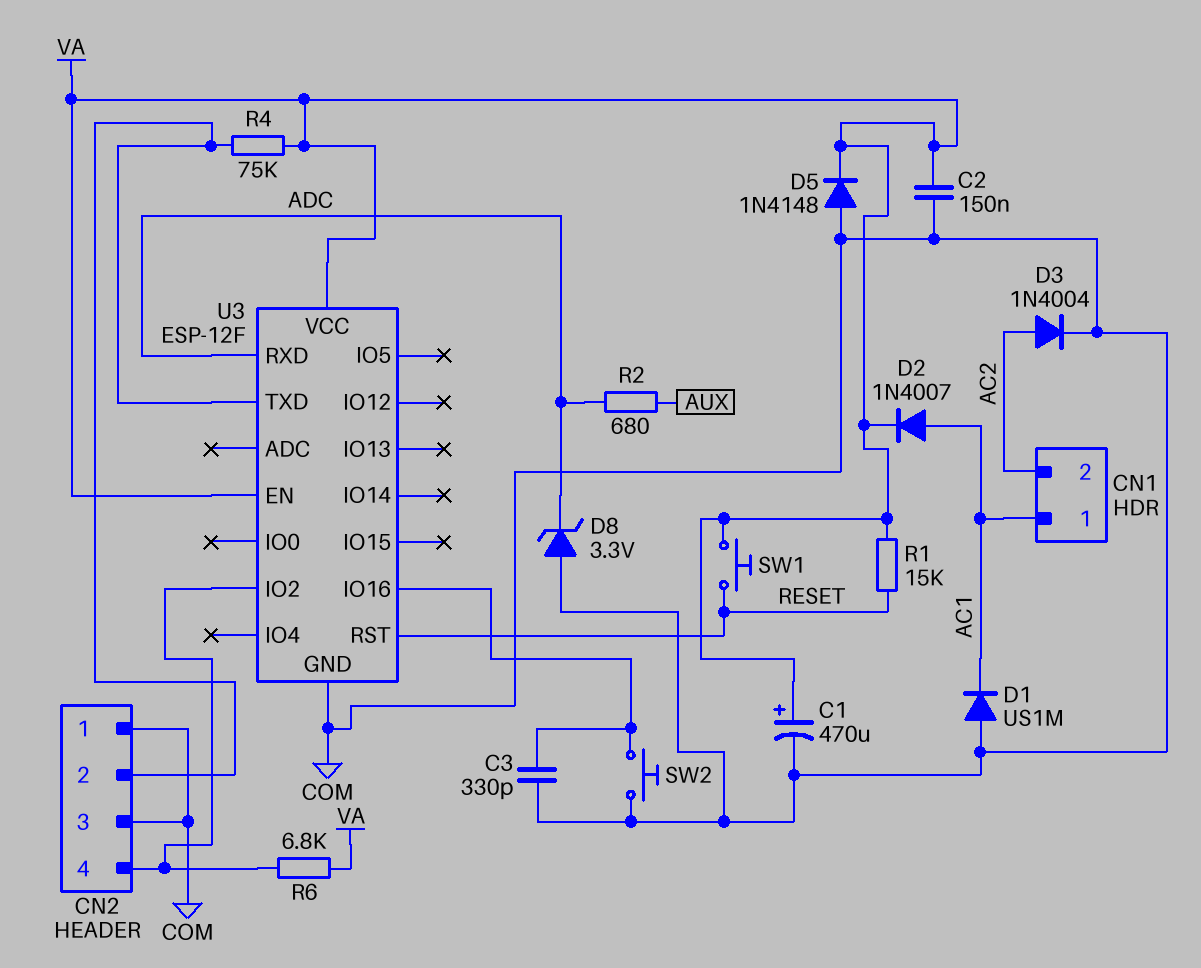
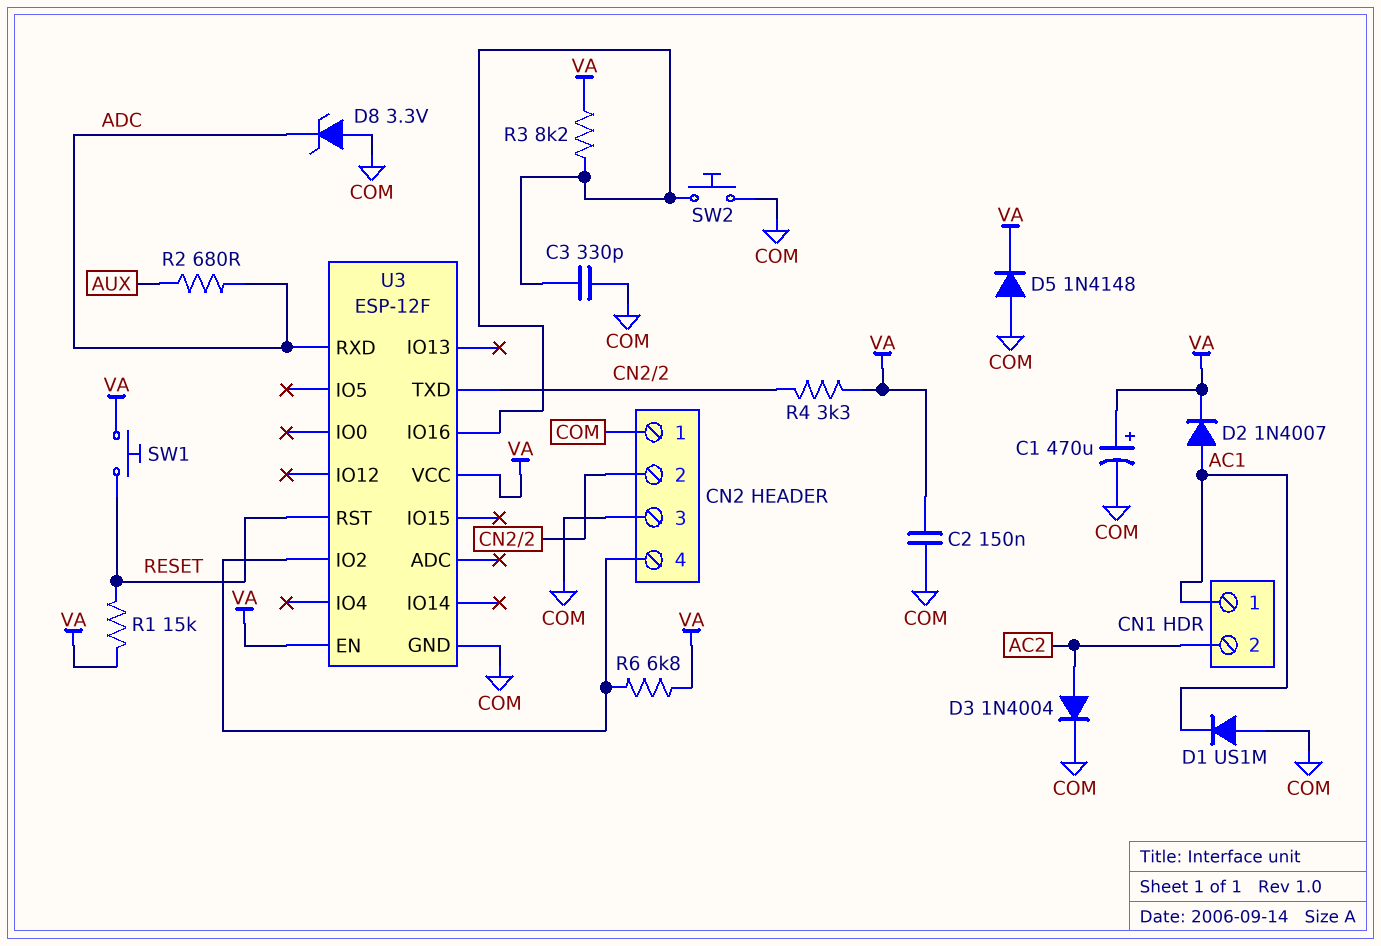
R3: none -> 8.2k (U3/IO16, VA)
R4: 75k (CN2/2, VA) -> 3.3k (CN2/2, VA)

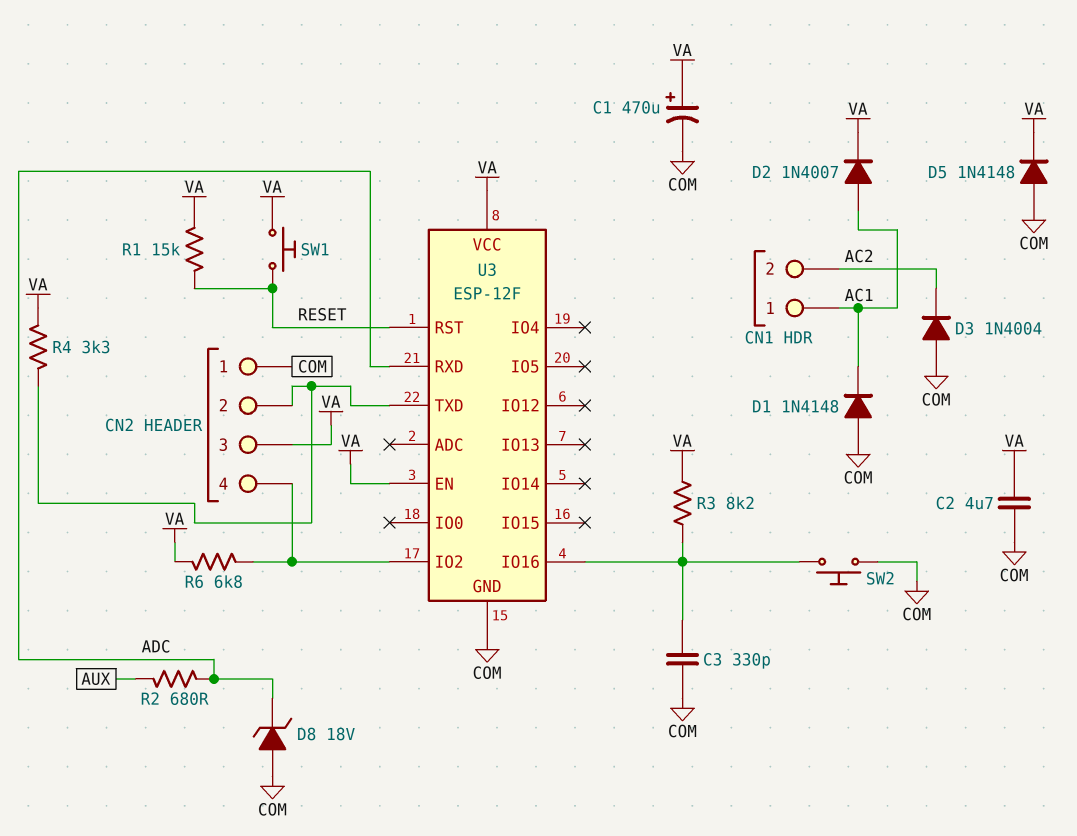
C2: 150nF (COM, VA) -> 4.7uF (COM, VA)
CN2 pin 3: COM -> VA
D1: diode US1M (A COM, K AC1) -> diode 1N4148 (A COM, K AC1)
D3: diode 1N4004 (A AC2, K COM) -> diode 1N4004 (A COM, K AC2)
D8: zener 3.3V (A COM, K ADC) -> zener 18V (A COM, K ADC)

